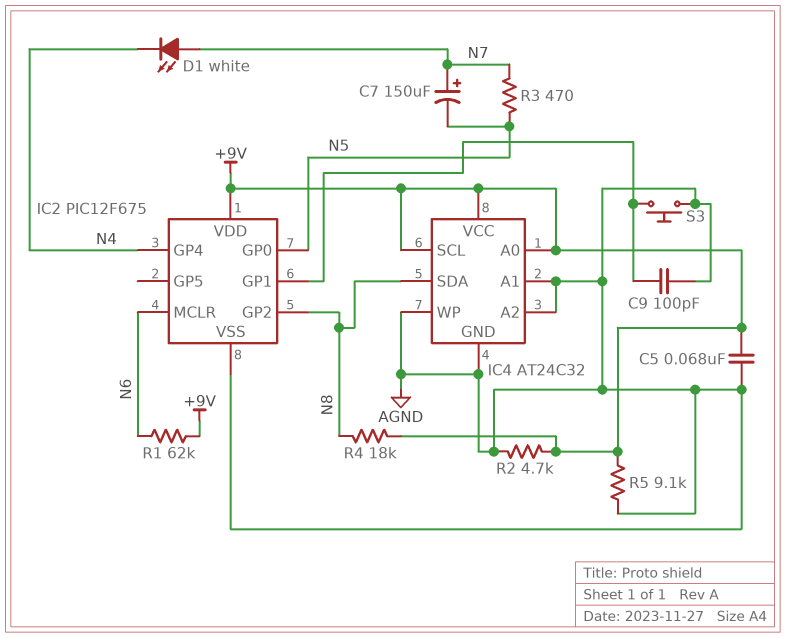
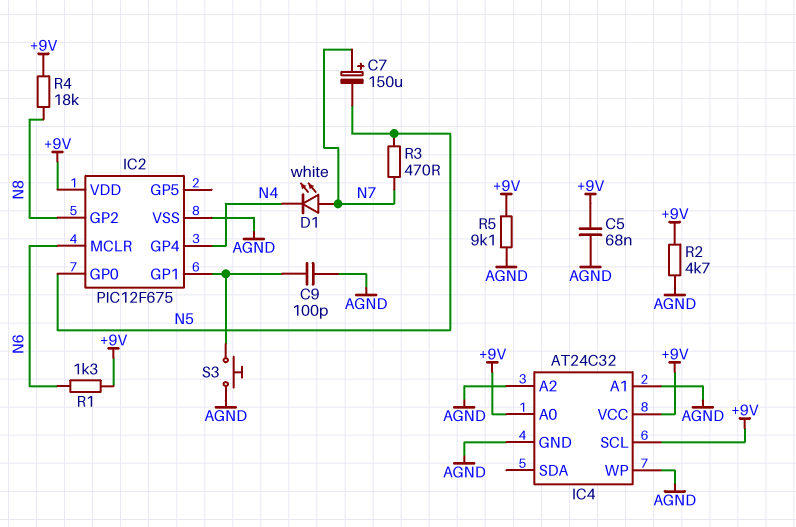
IC4 pin SDA: N8 -> none
R1: 62k (+9V, N6) -> 1.3k (+9V, N6)

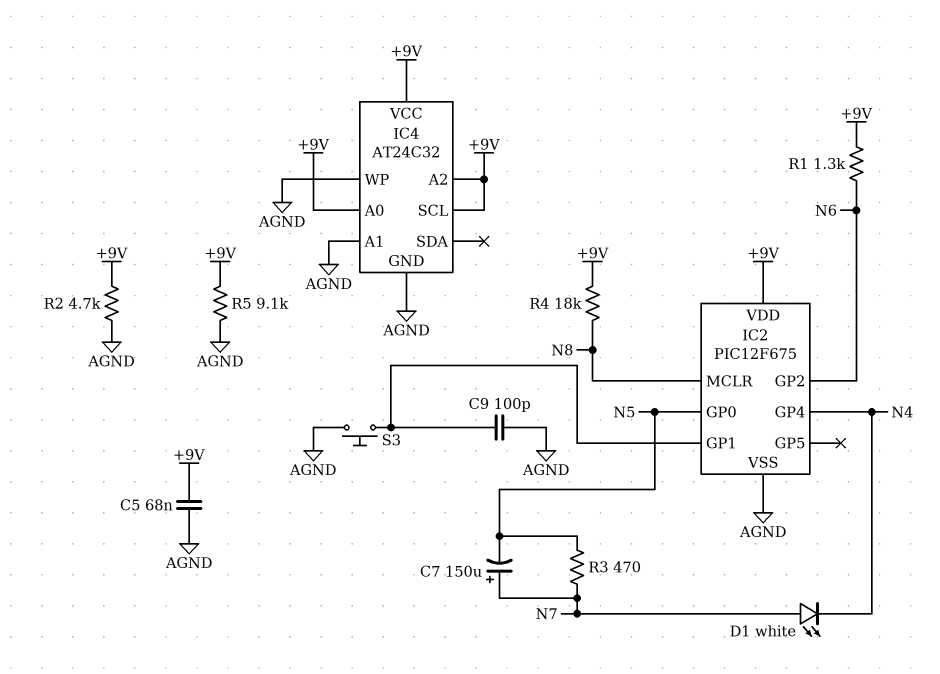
IC2 pin GP2: N8 -> N6
IC2 pin MCLR: N6 -> N8
IC4 pin A2: AGND -> +9V

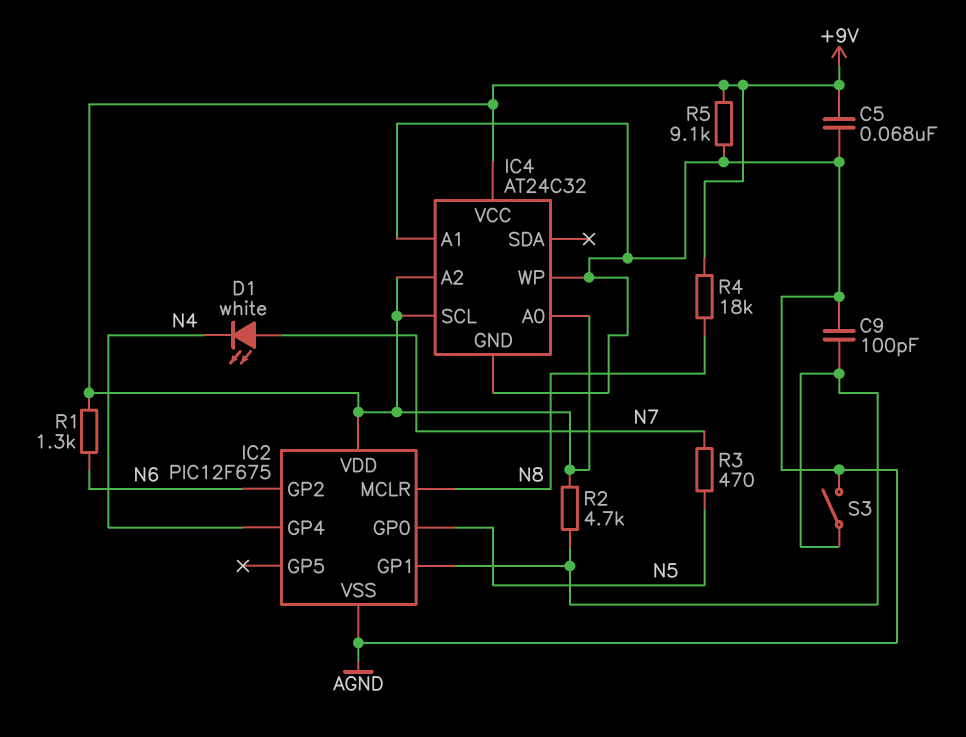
C7: 150uF (plus N7, minus N5) -> none
R2: 4.7k (+9V, AGND) -> 4.7k (+9V, IC2/GP1)
S3: button (AGND, IC2/GP1) -> switch (AGND, IC2/GP1)

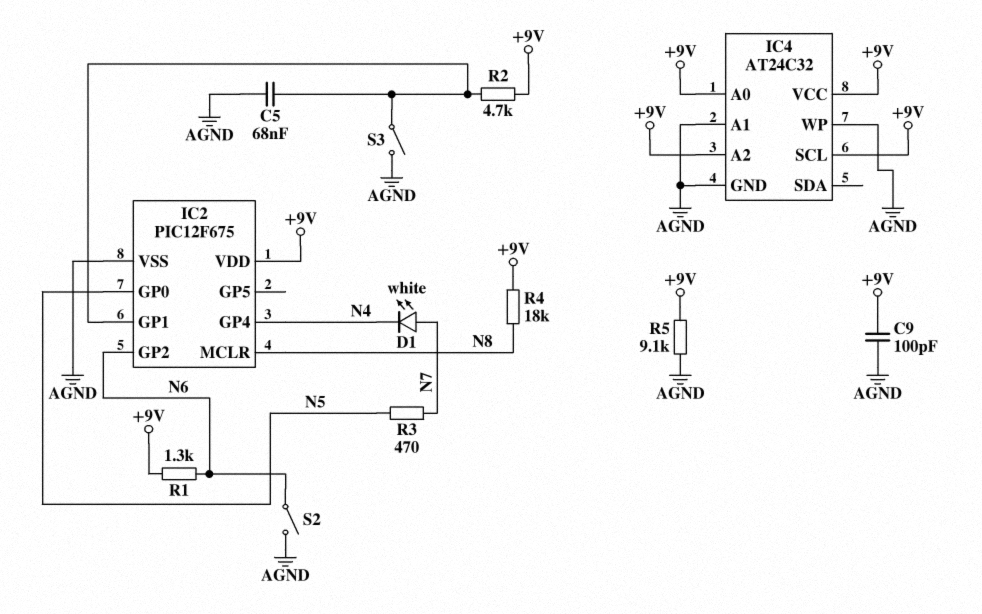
C5: 68nF (+9V, AGND) -> 68nF (AGND, IC2/GP1)
C9: 100pF (AGND, IC2/GP1) -> 100pF (+9V, AGND)
S2: none -> switch (AGND, N6)

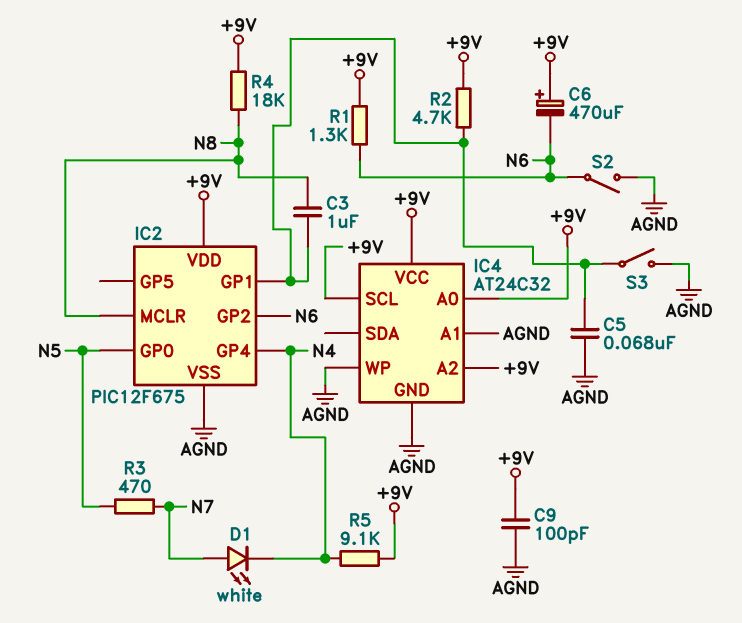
C3: none -> 1uF (IC2/GP1, N8)
C6: none -> 470uF (plus +9V, minus N6)
R5: 9.1k (+9V, AGND) -> 9.1k (+9V, N4)

